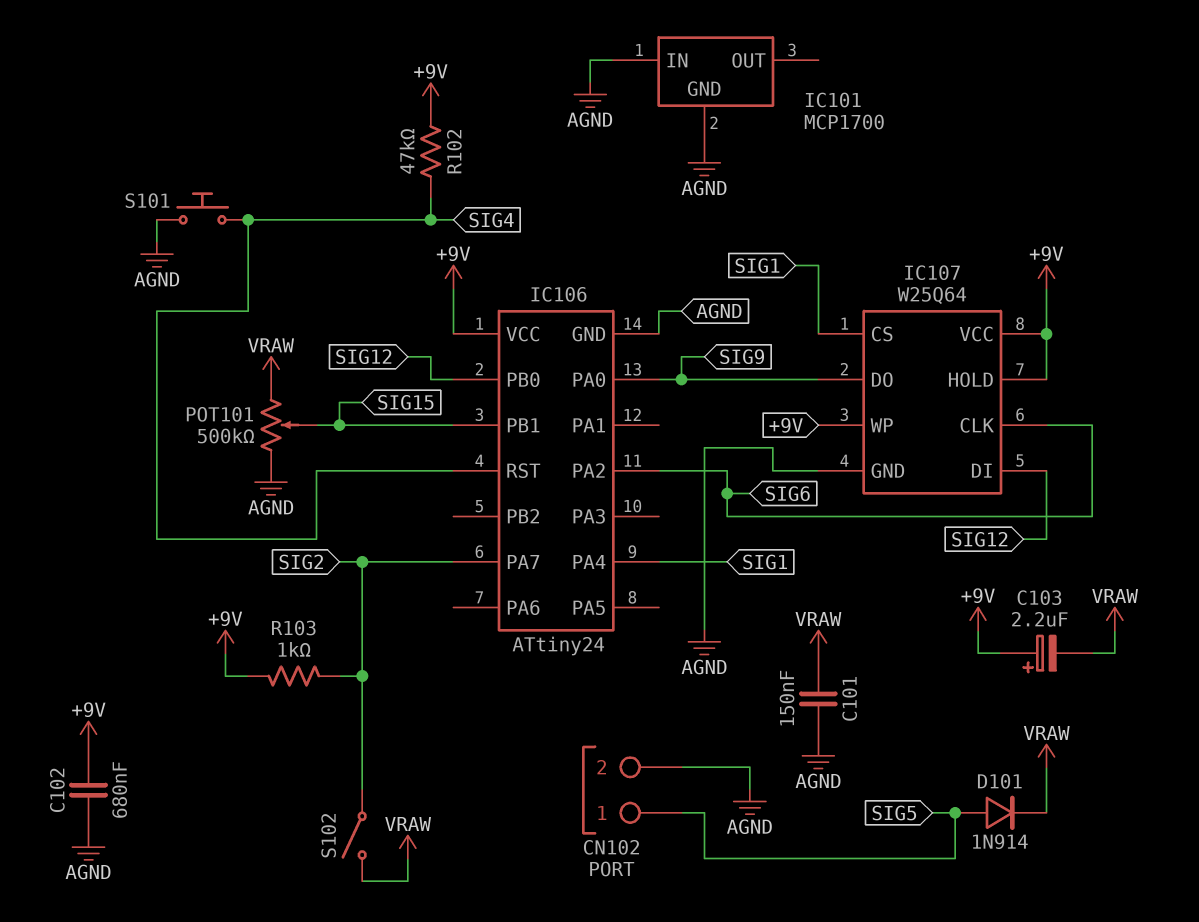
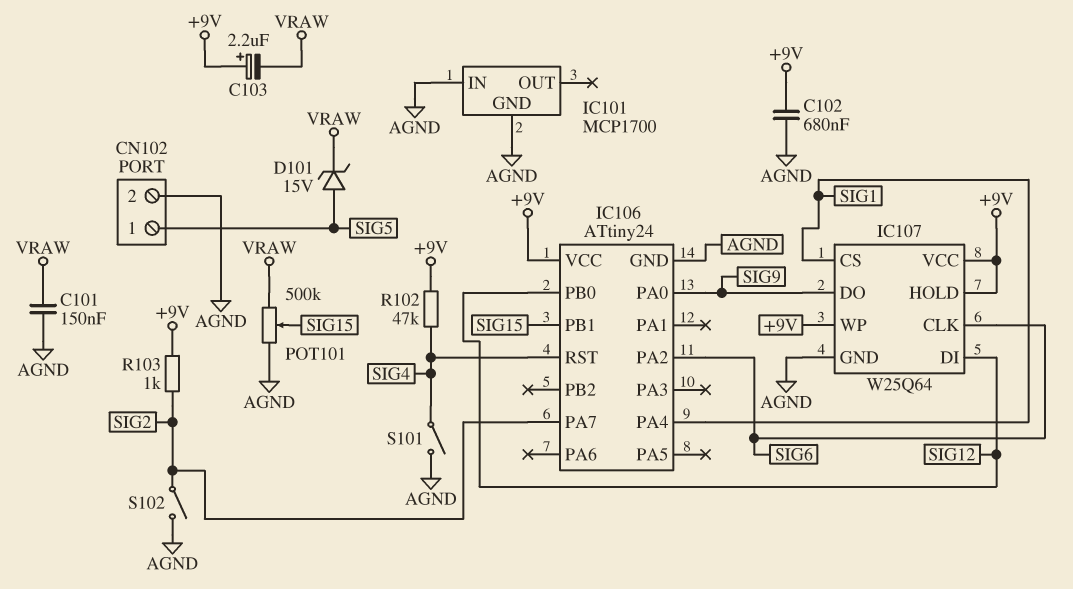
D101: diode 1N914 (A SIG5, K VRAW) -> zener 15V (A SIG5, K VRAW)
S101: button (AGND, SIG4) -> switch (AGND, SIG4)
S102: switch (SIG2, VRAW) -> switch (AGND, SIG2)

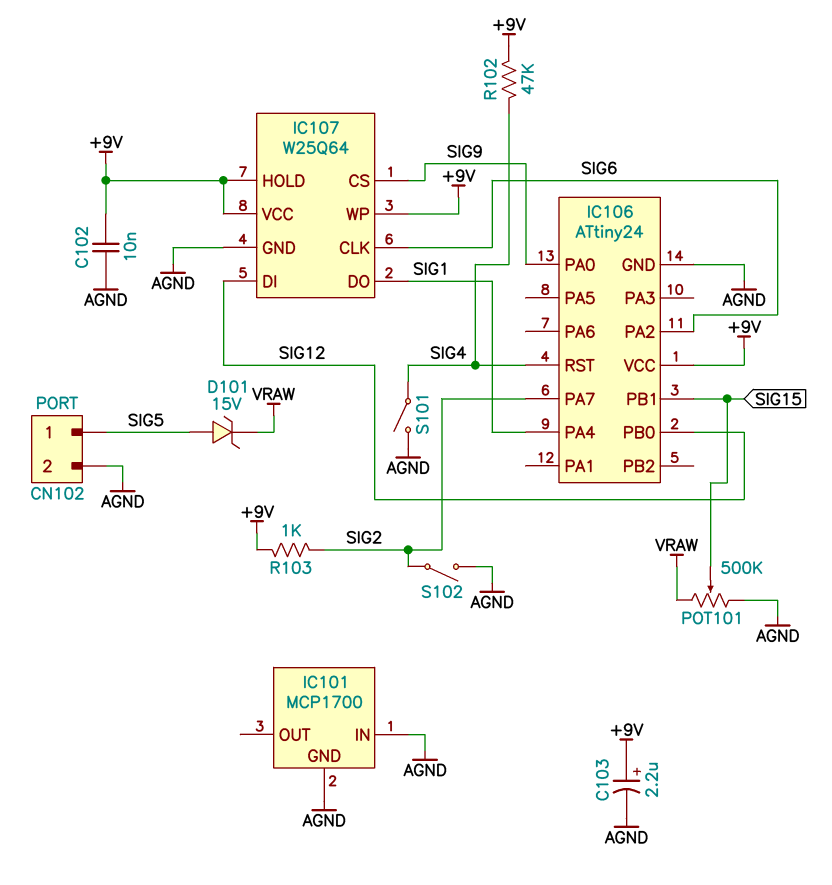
C101: 150nF (AGND, VRAW) -> none
C102: 680nF (+9V, AGND) -> 10nF (+9V, AGND)
C103: 2.2uF (plus +9V, minus VRAW) -> 2.2uF (plus +9V, minus AGND)
IC107 pin CS: SIG1 -> SIG9
IC107 pin DO: SIG9 -> SIG1

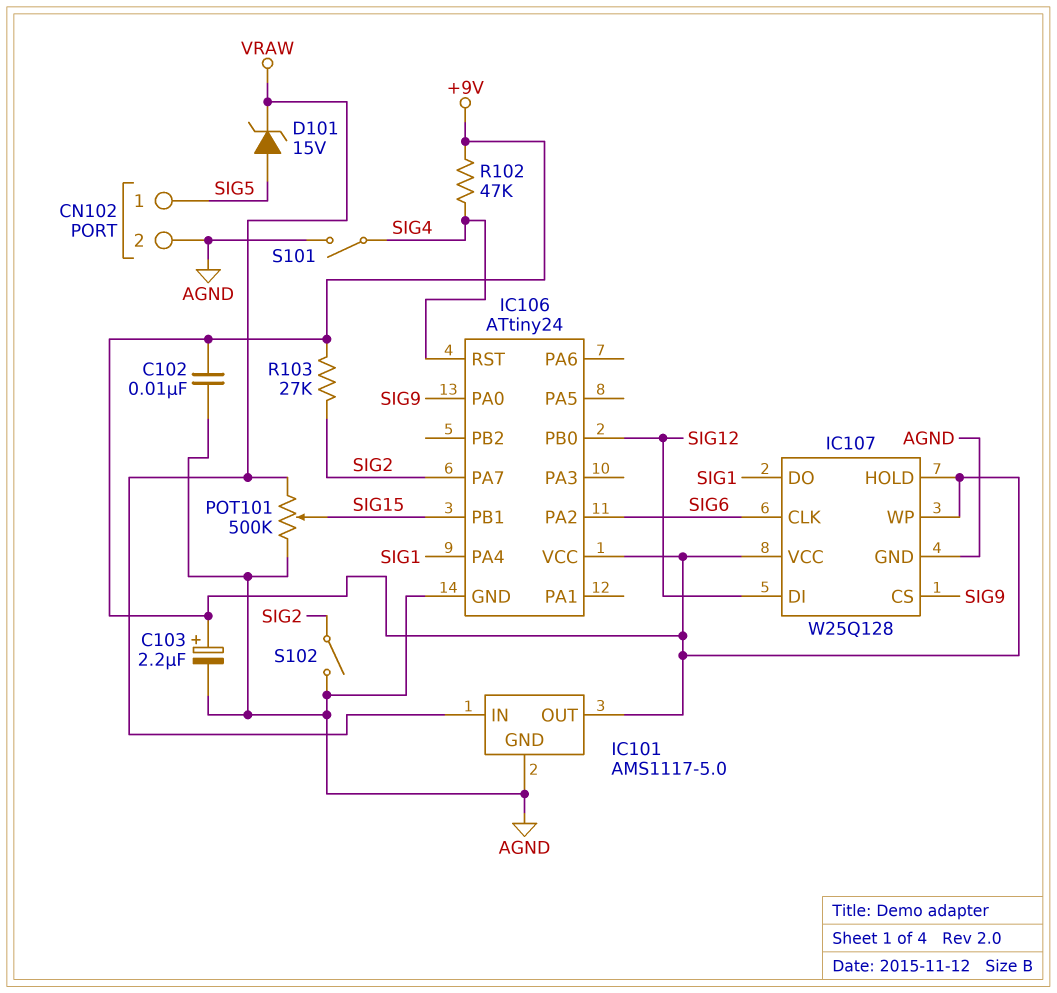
IC101: MCP1700 -> AMS1117-5.0
IC101 pin IN: AGND -> VRAW
IC101 pin OUT: none -> +9V
IC107: W25Q64 -> W25Q128
R103: 1k (+9V, SIG2) -> 27k (+9V, SIG2)

